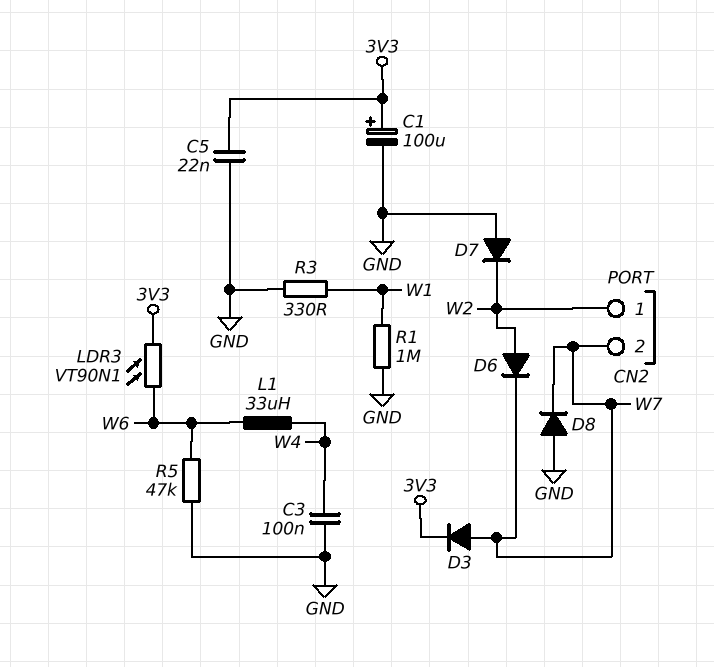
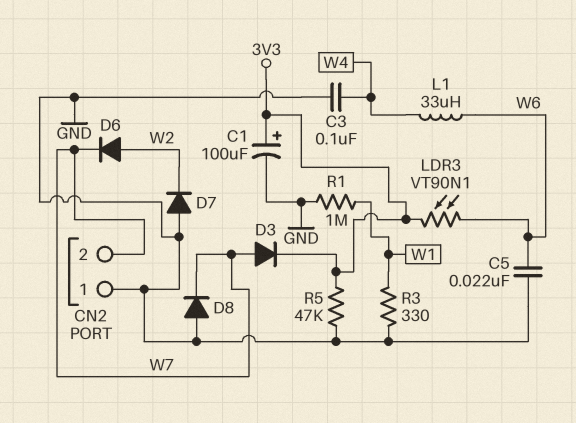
C5: 22nF (3V3, GND) -> 22nF (GND, W6)
CN2 pin 1: W2 -> GND
R5: 47k (GND, W6) -> 47k (3V3, GND)

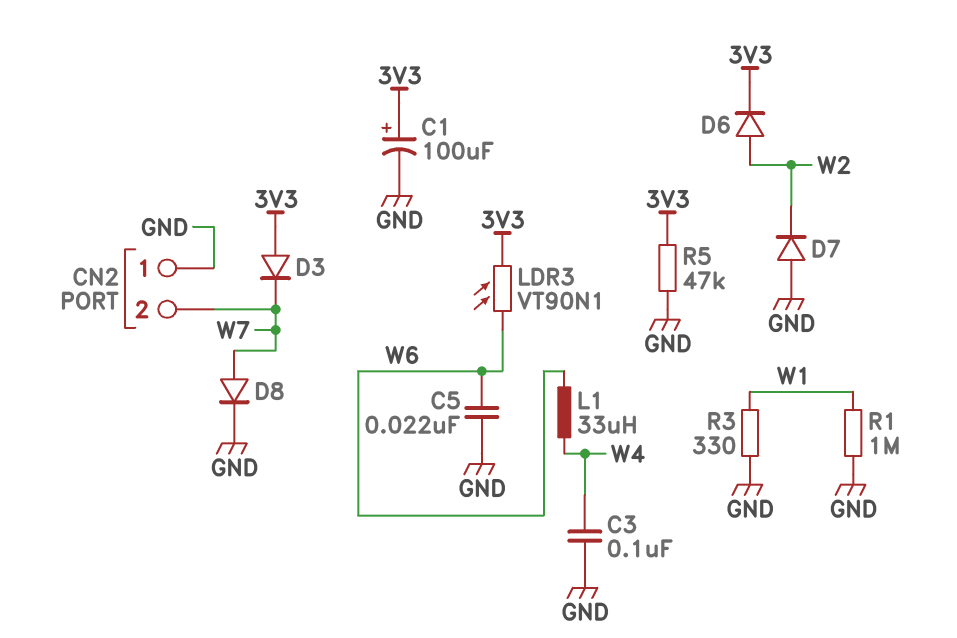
D3: diode (A W7, K 3V3) -> diode (A 3V3, K W7)
D6: diode (A W2, K W7) -> diode (A W2, K 3V3)
D8: diode (A GND, K W7) -> diode (A W7, K GND)

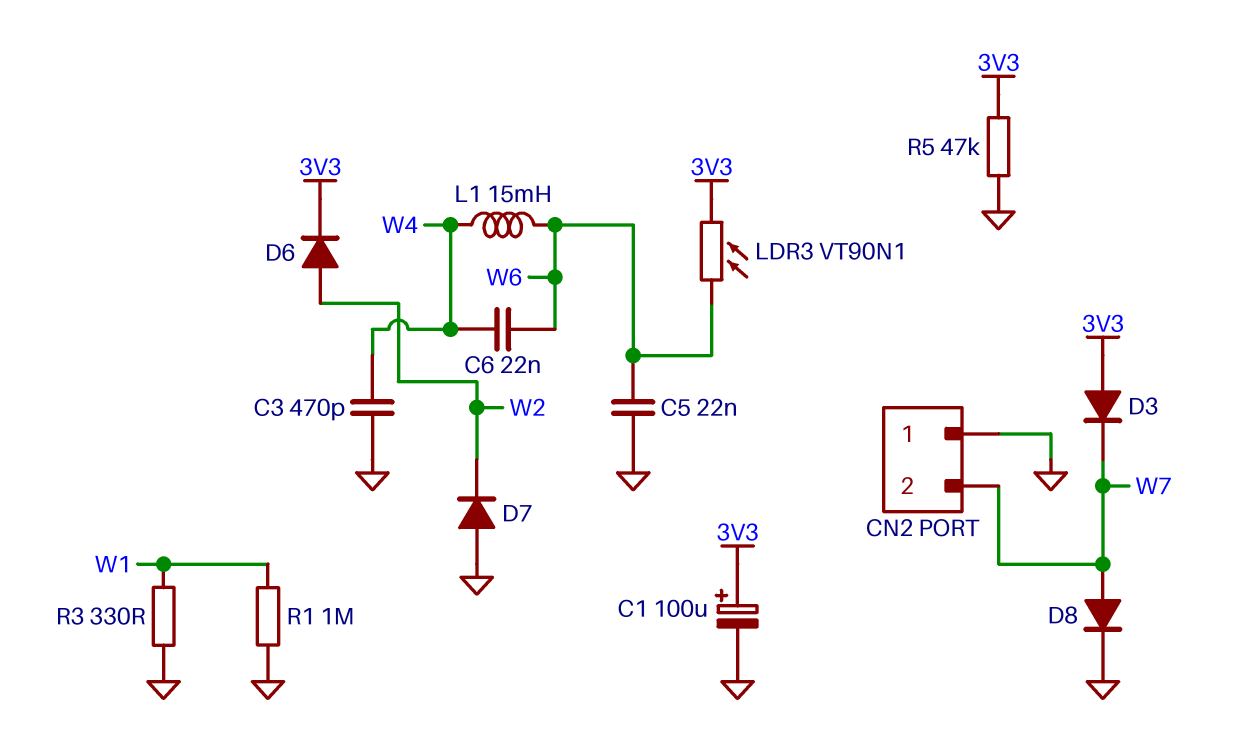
C3: 100nF (GND, W4) -> 470pF (GND, W4)
C6: none -> 22nF (W4, W6)
L1: 33uH (W4, W6) -> 15mH (W4, W6)

